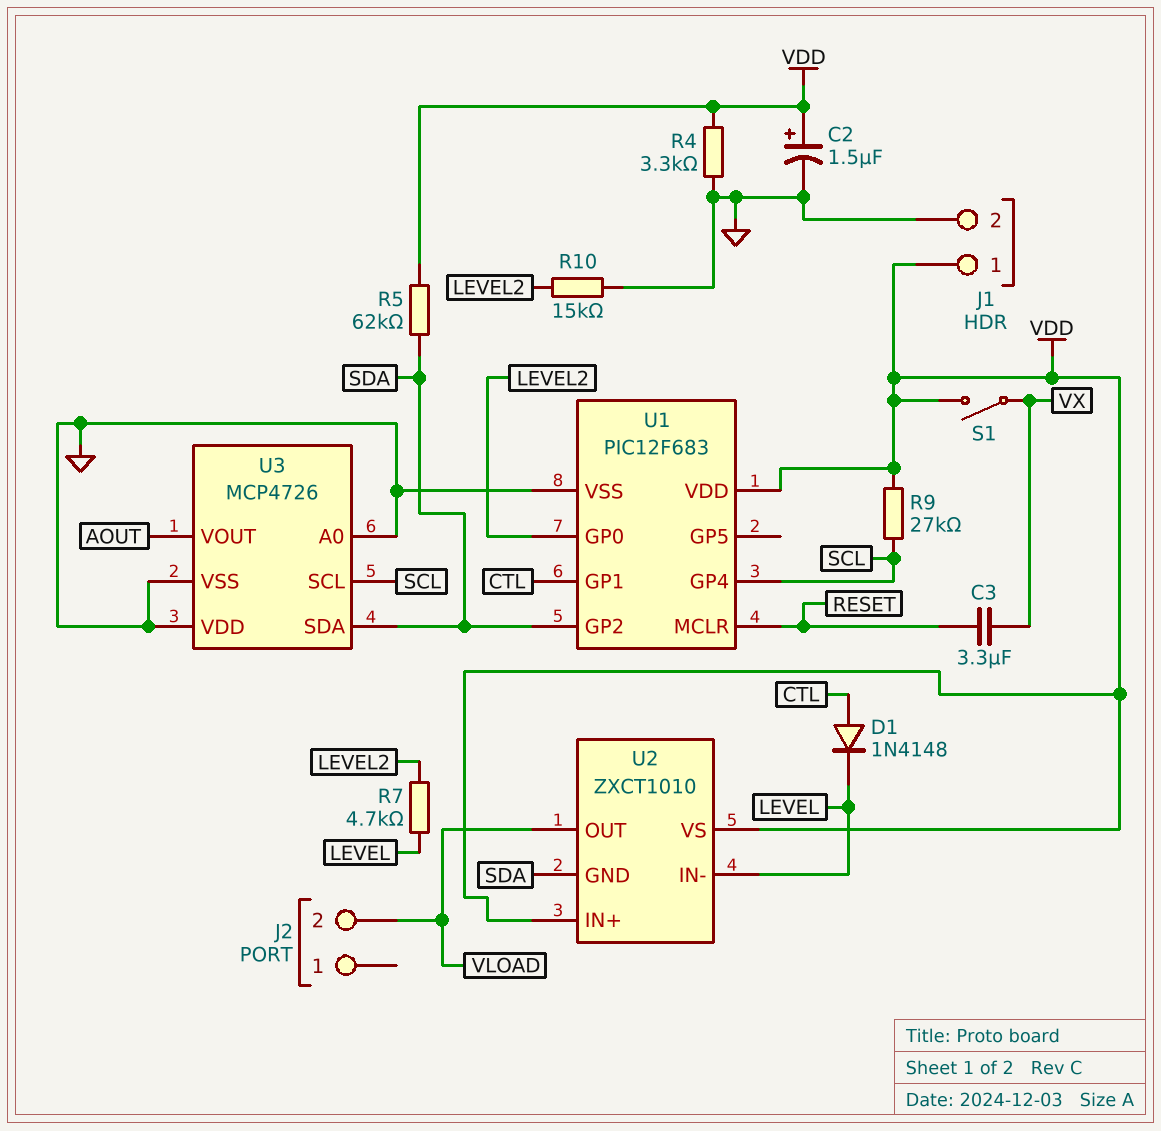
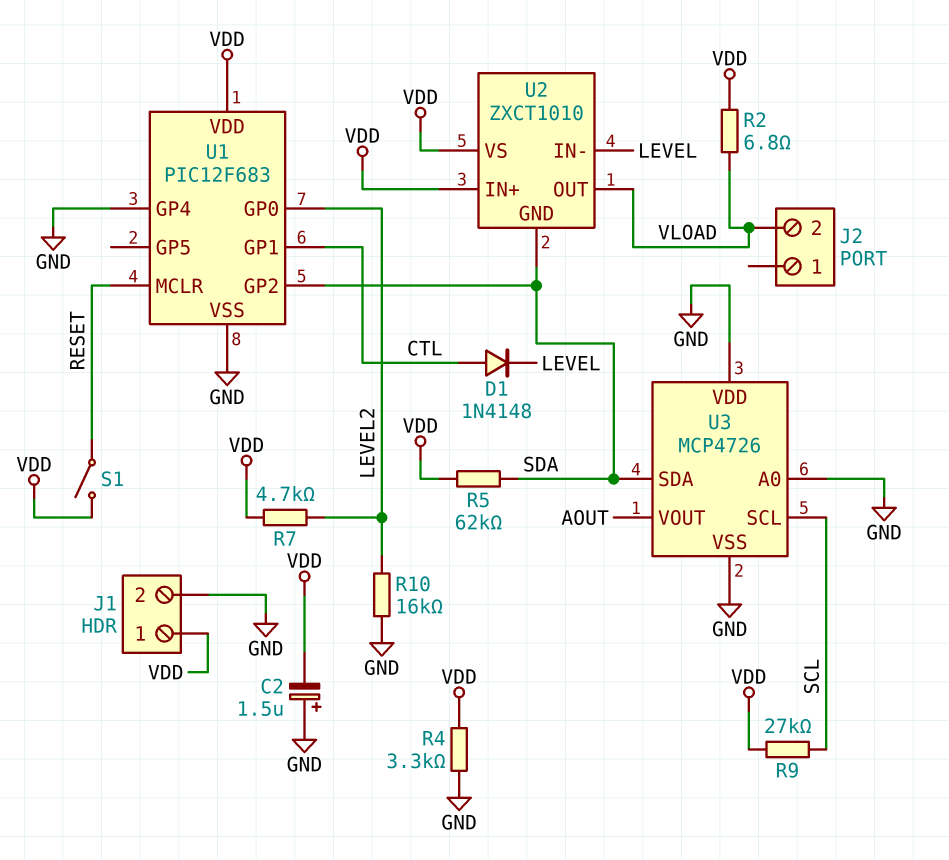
C2: 1.5uF (plus VDD, minus GND) -> 1.5uF (plus GND, minus VDD)
C3: 3.3uF (RESET, VX) -> none
R2: none -> 6.8 (VDD, VLOAD)
R7: 4.7k (LEVEL, LEVEL2) -> 4.7k (LEVEL2, VDD)
R10: 15k (GND, LEVEL2) -> 16k (GND, LEVEL2)
S1: switch (VDD, VX) -> switch (RESET, VDD)
U1 pin GP4: SCL -> GND

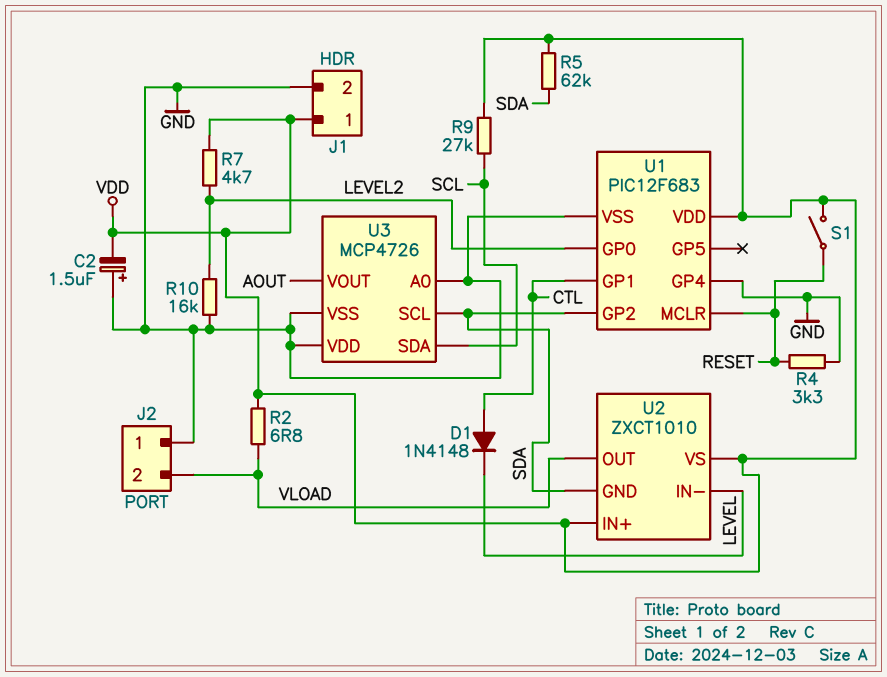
J2 pin 1: none -> GND
R4: 3.3k (GND, VDD) -> 3.3k (GND, RESET)
U3 pin SCL: SCL -> SDA
U3 pin SDA: SDA -> SCL

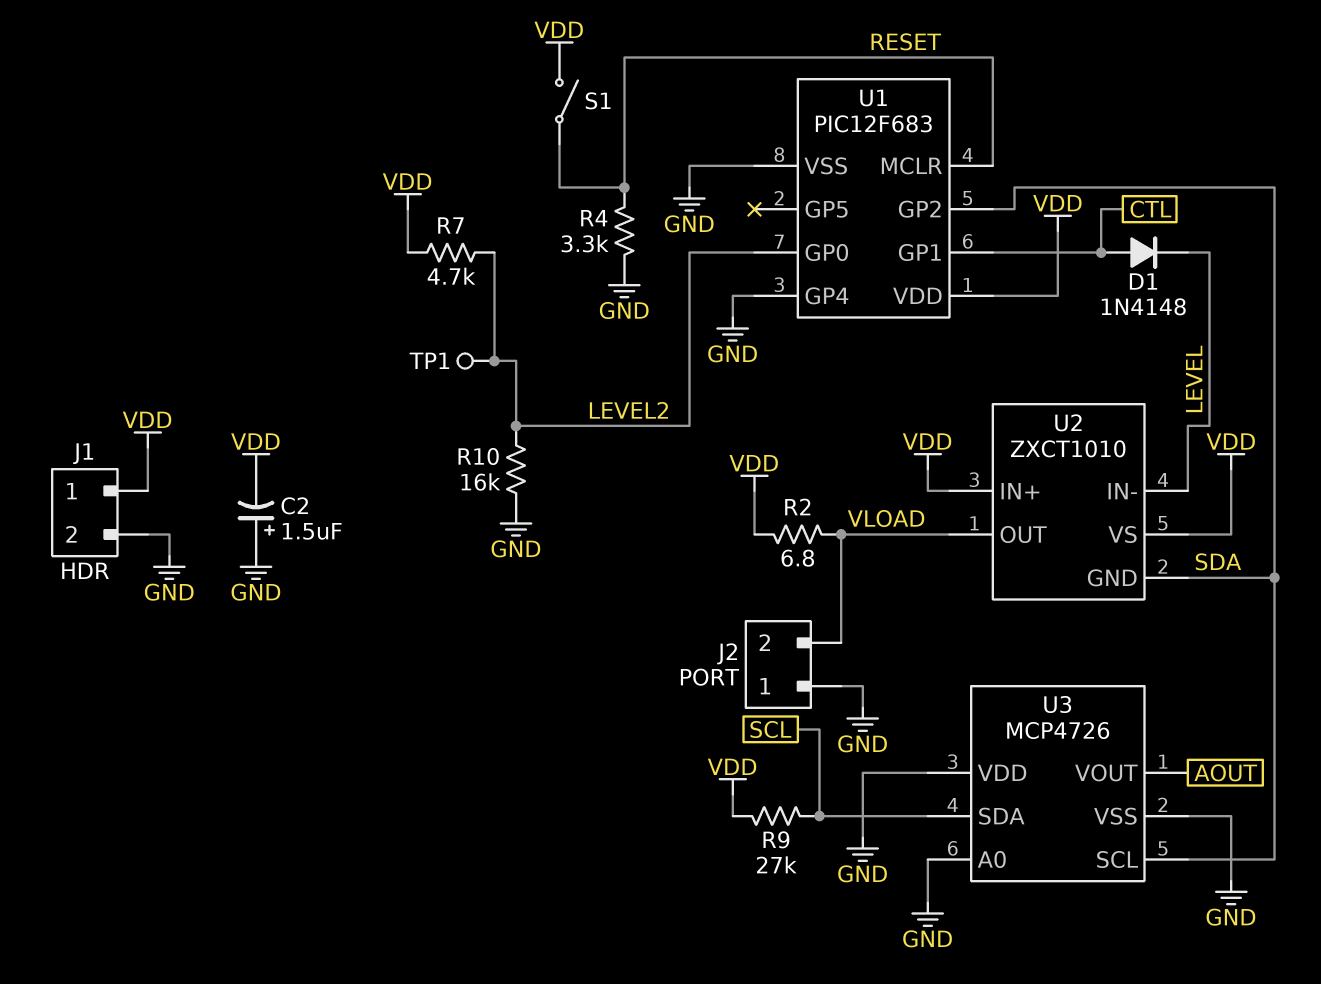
R5: 62k (SDA, VDD) -> none
TP1: none -> test point (LEVEL2)

